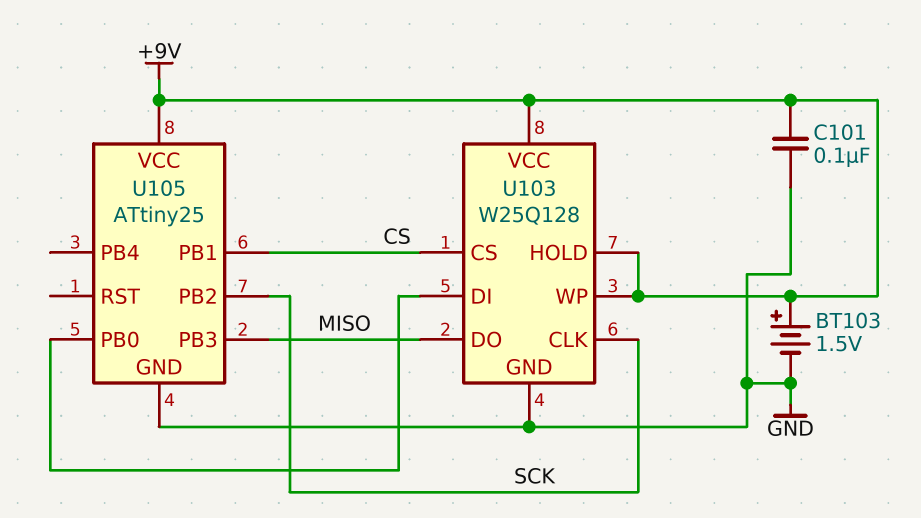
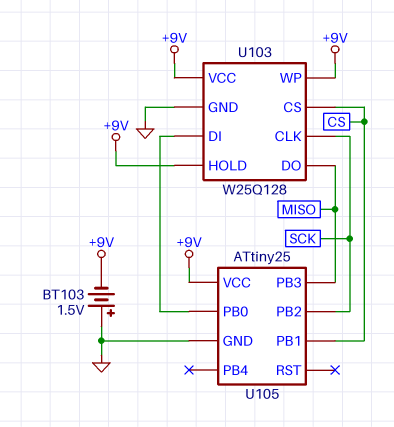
BT103: 1.5V (plus +9V, minus GND) -> 1.5V (plus GND, minus +9V)
C101: 100nF (+9V, GND) -> none

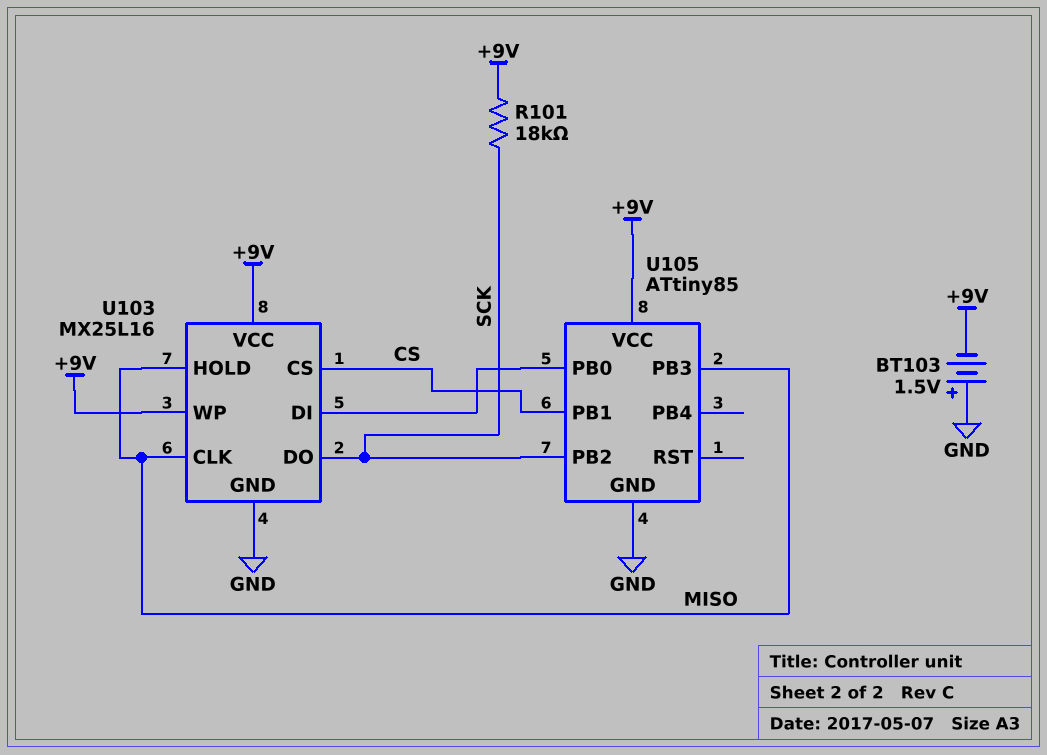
R101: none -> 18k (+9V, SCK)
U103: W25Q128 -> MX25L16
U103 pin CLK: SCK -> MISO
U103 pin DO: MISO -> SCK
U103 pin HOLD: +9V -> MISO
U105: ATtiny25 -> ATtiny85

